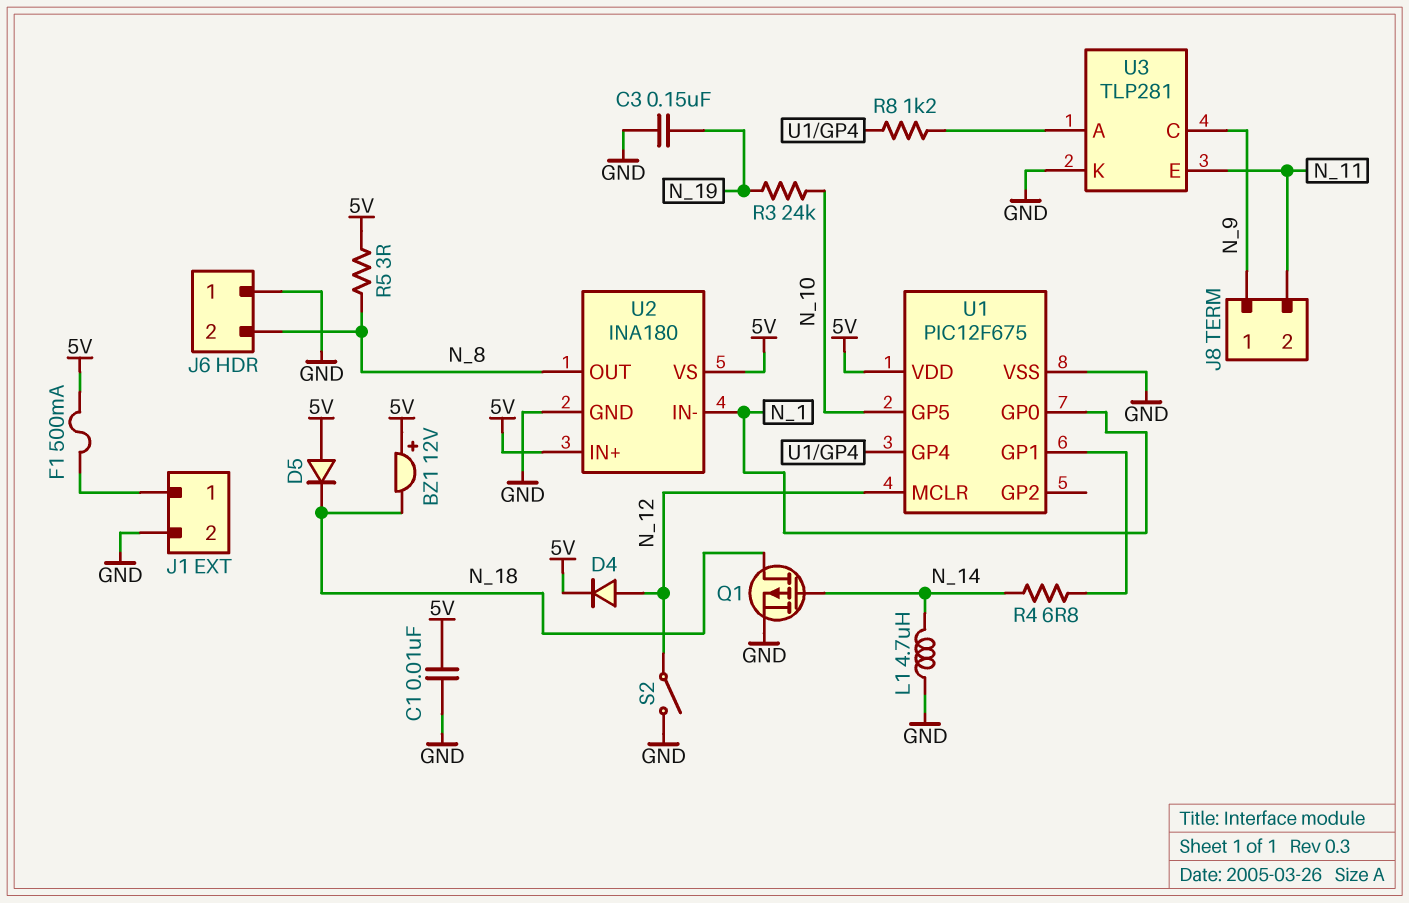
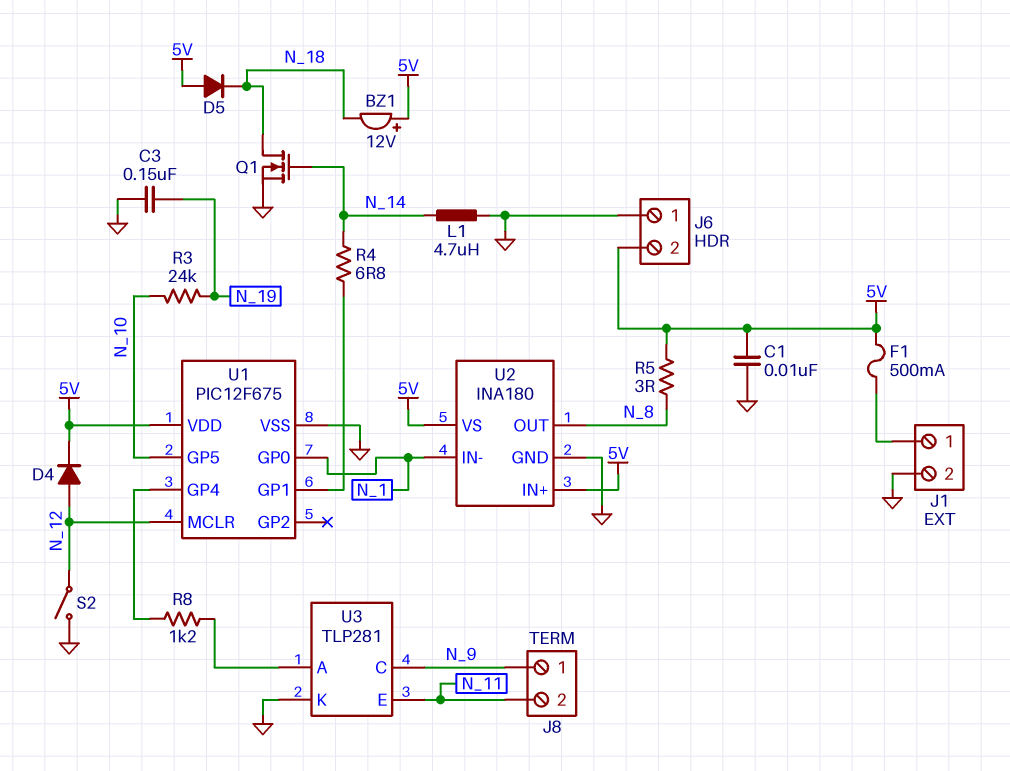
J6 pin 2: N_8 -> 5V
Q1: PMOS (G N_14, D N_18, S GND) -> NMOS (G N_14, D N_18, S GND)

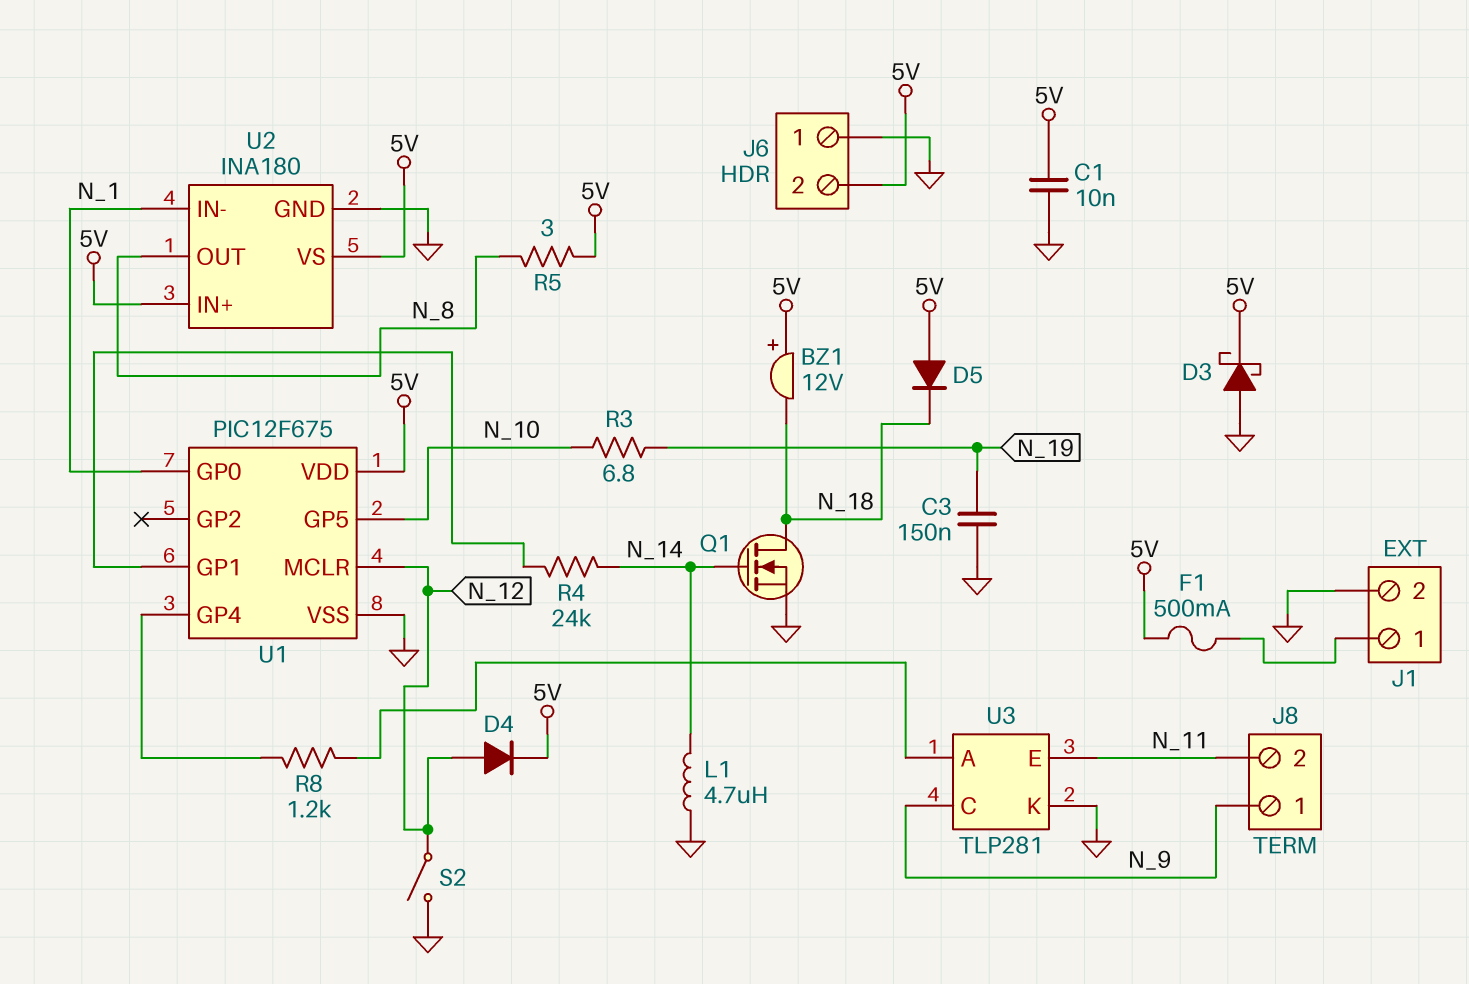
D3: none -> schottky (A GND, K 5V)
R3: 24k (N_10, N_19) -> 6.8 (N_10, N_19)
R4: 6.8 (N_14, U1/GP1) -> 24k (N_14, U1/GP1)

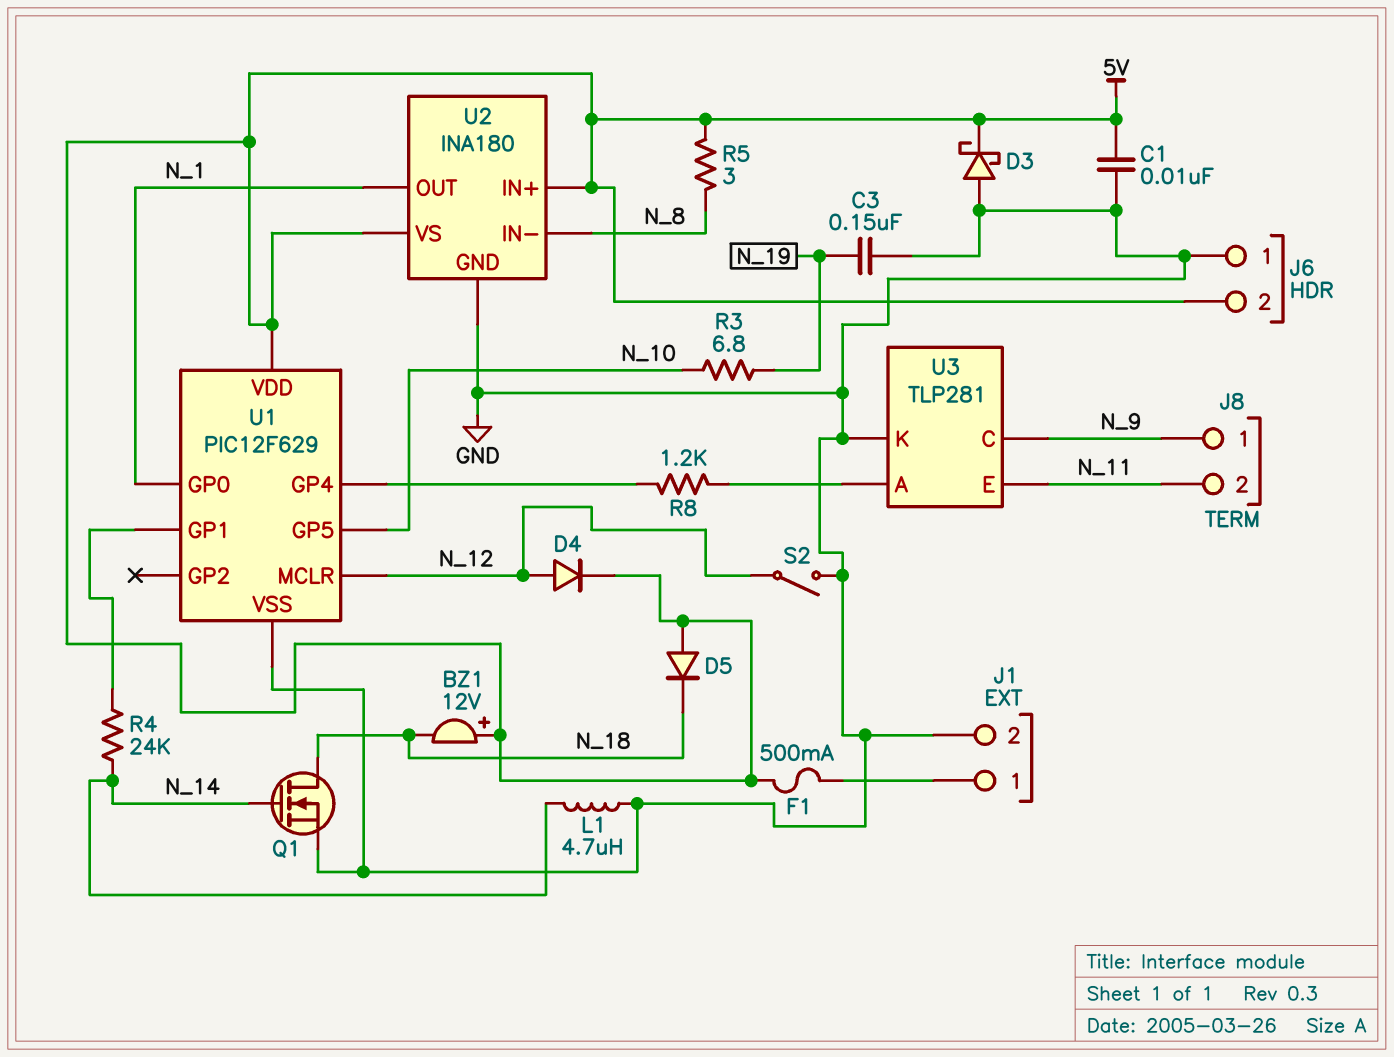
U1: PIC12F675 -> PIC12F629
U2 pin IN-: N_1 -> N_8
U2 pin OUT: N_8 -> N_1

